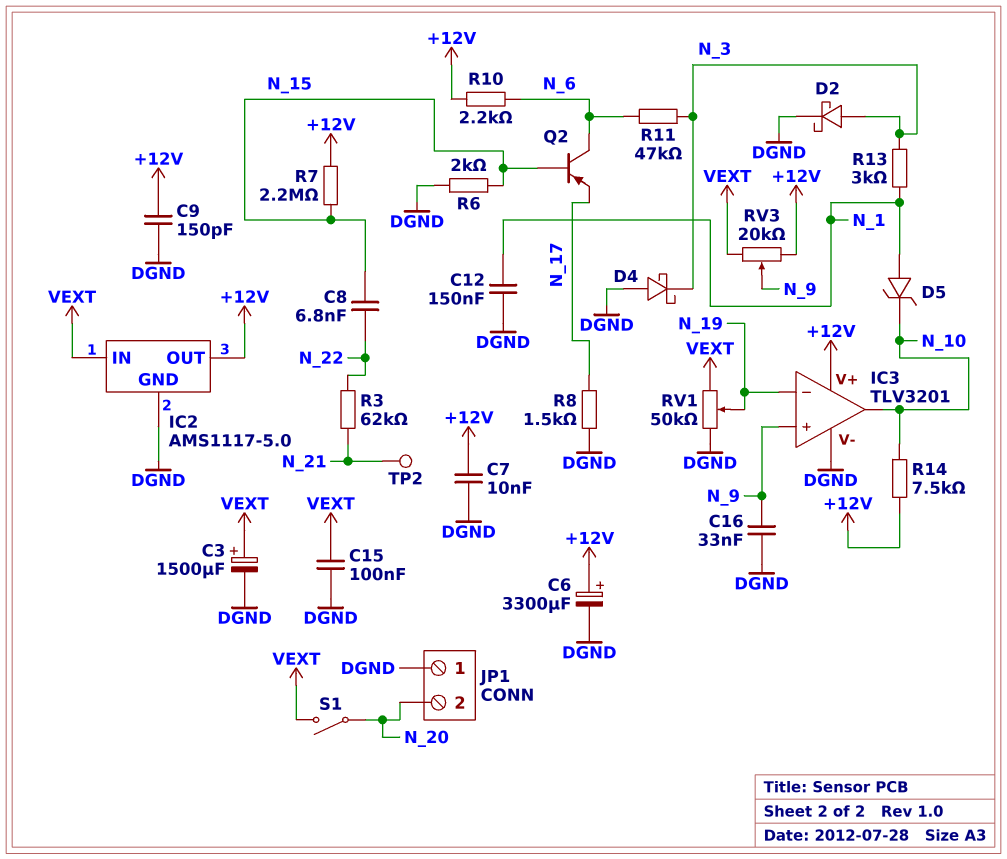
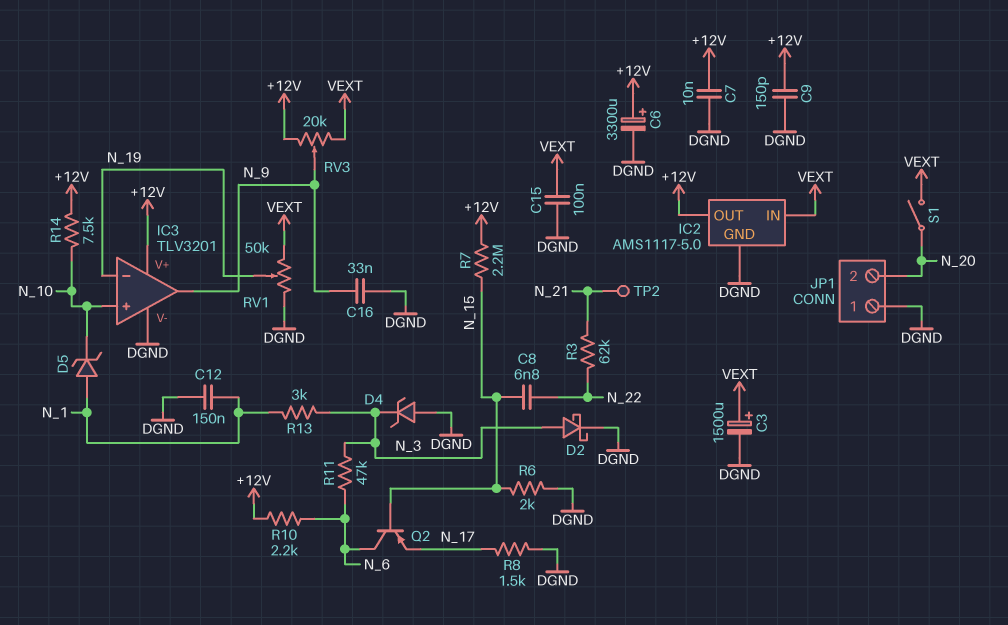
D4: schottky (A DGND, K N_3) -> zener (A DGND, K N_3)
IC3 pin in+: N_9 -> N_10
IC3 pin out: N_10 -> N_9

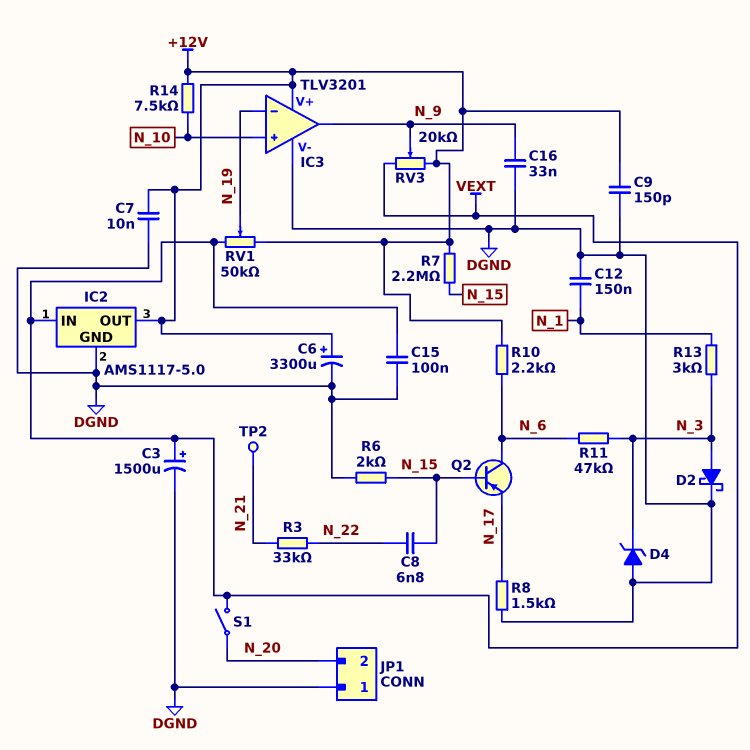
D5: zener (A N_1, K N_10) -> none
R3: 62k (N_21, N_22) -> 33k (N_21, N_22)
RV1: 50k (DGND, VEXT, wiper N_19) -> 50k (+12V, VEXT, wiper N_19)

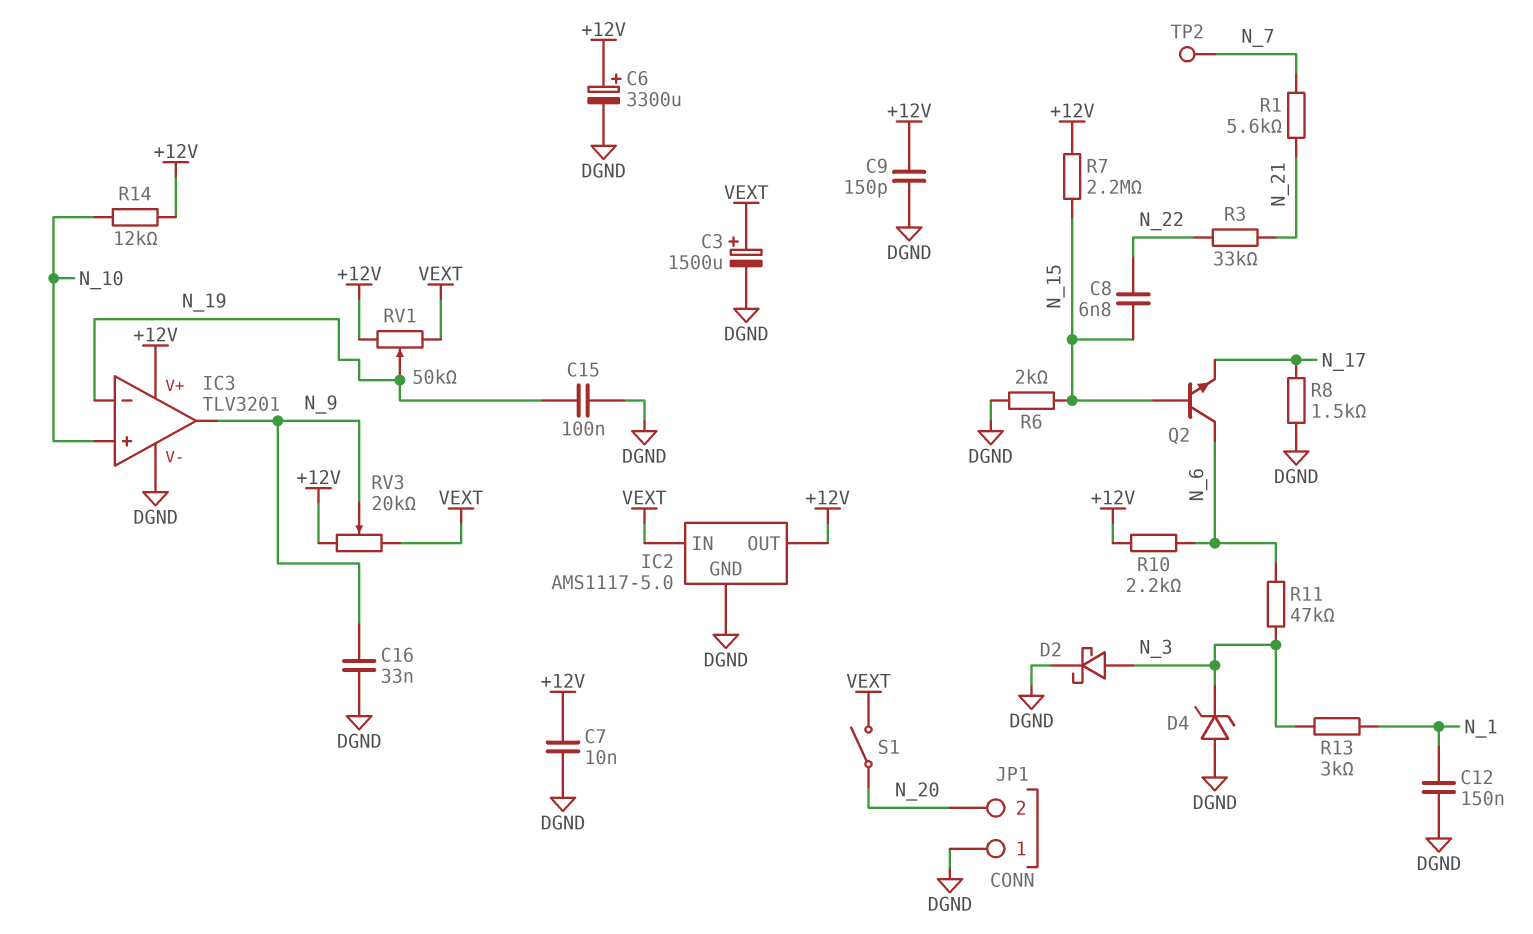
C15: 100nF (DGND, VEXT) -> 100nF (DGND, N_19)
Q2: PNP (B N_15, C N_6, E N_17) -> NPN (B N_15, C N_6, E N_17)
R1: none -> 5.6k (N_7, N_21)
R14: 7.5k (+12V, N_10) -> 12k (+12V, N_10)
TP2: test point (N_21) -> test point (N_7)

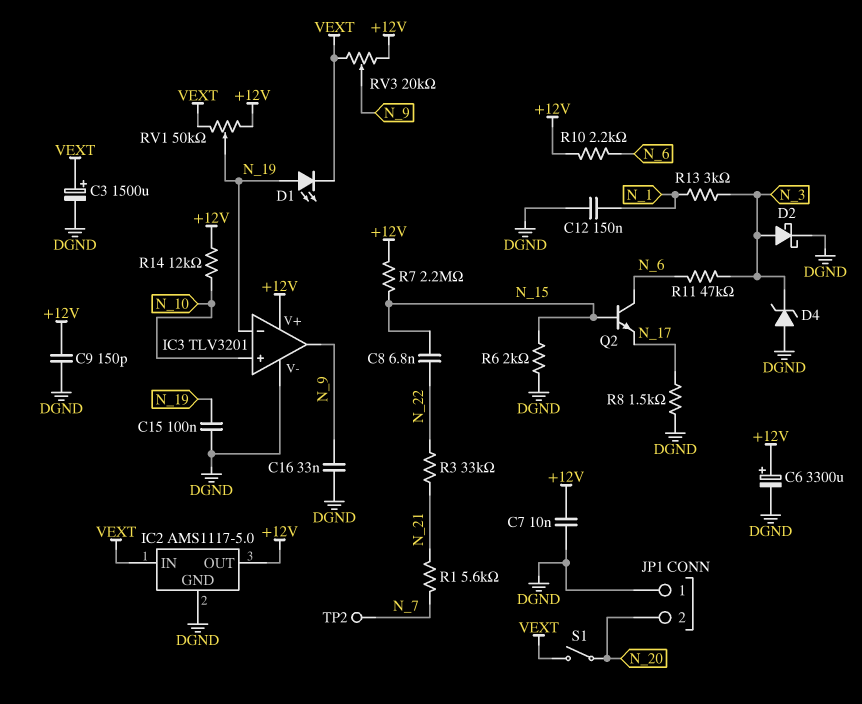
D1: none -> LED (A N_19, K VEXT)

